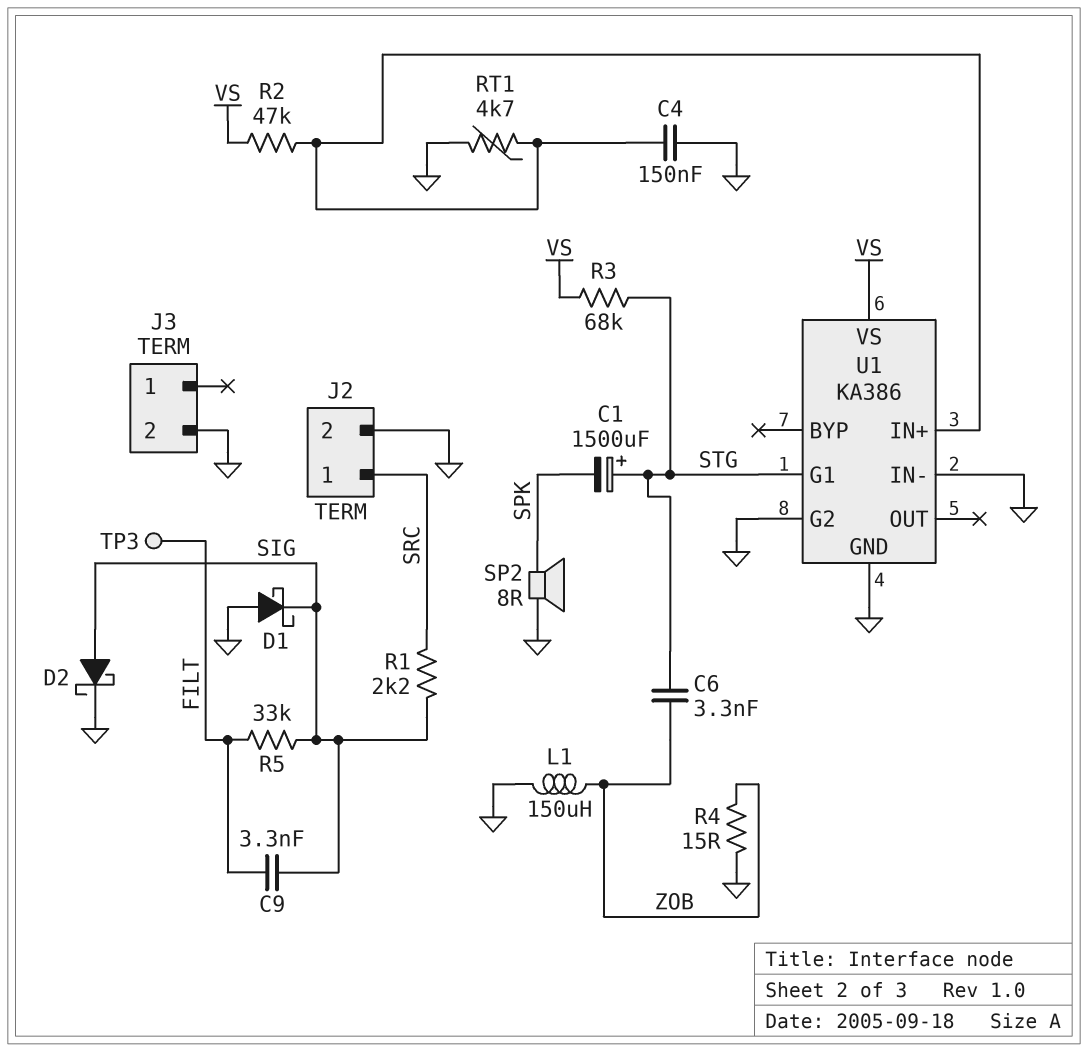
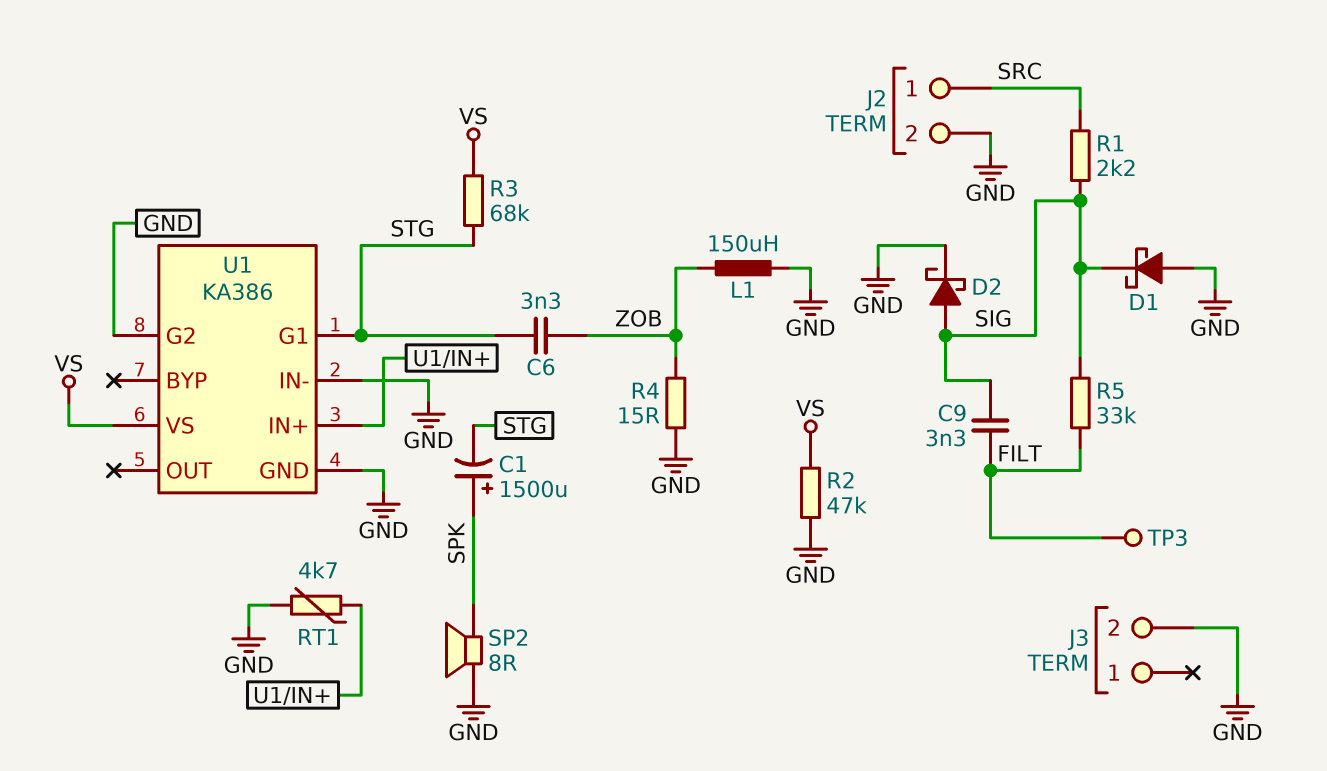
C1: 1500uF (plus STG, minus SPK) -> 1500uF (plus SPK, minus STG)
C4: 150nF (GND, U1/IN+) -> none
R2: 47k (U1/IN+, VS) -> 47k (GND, VS)

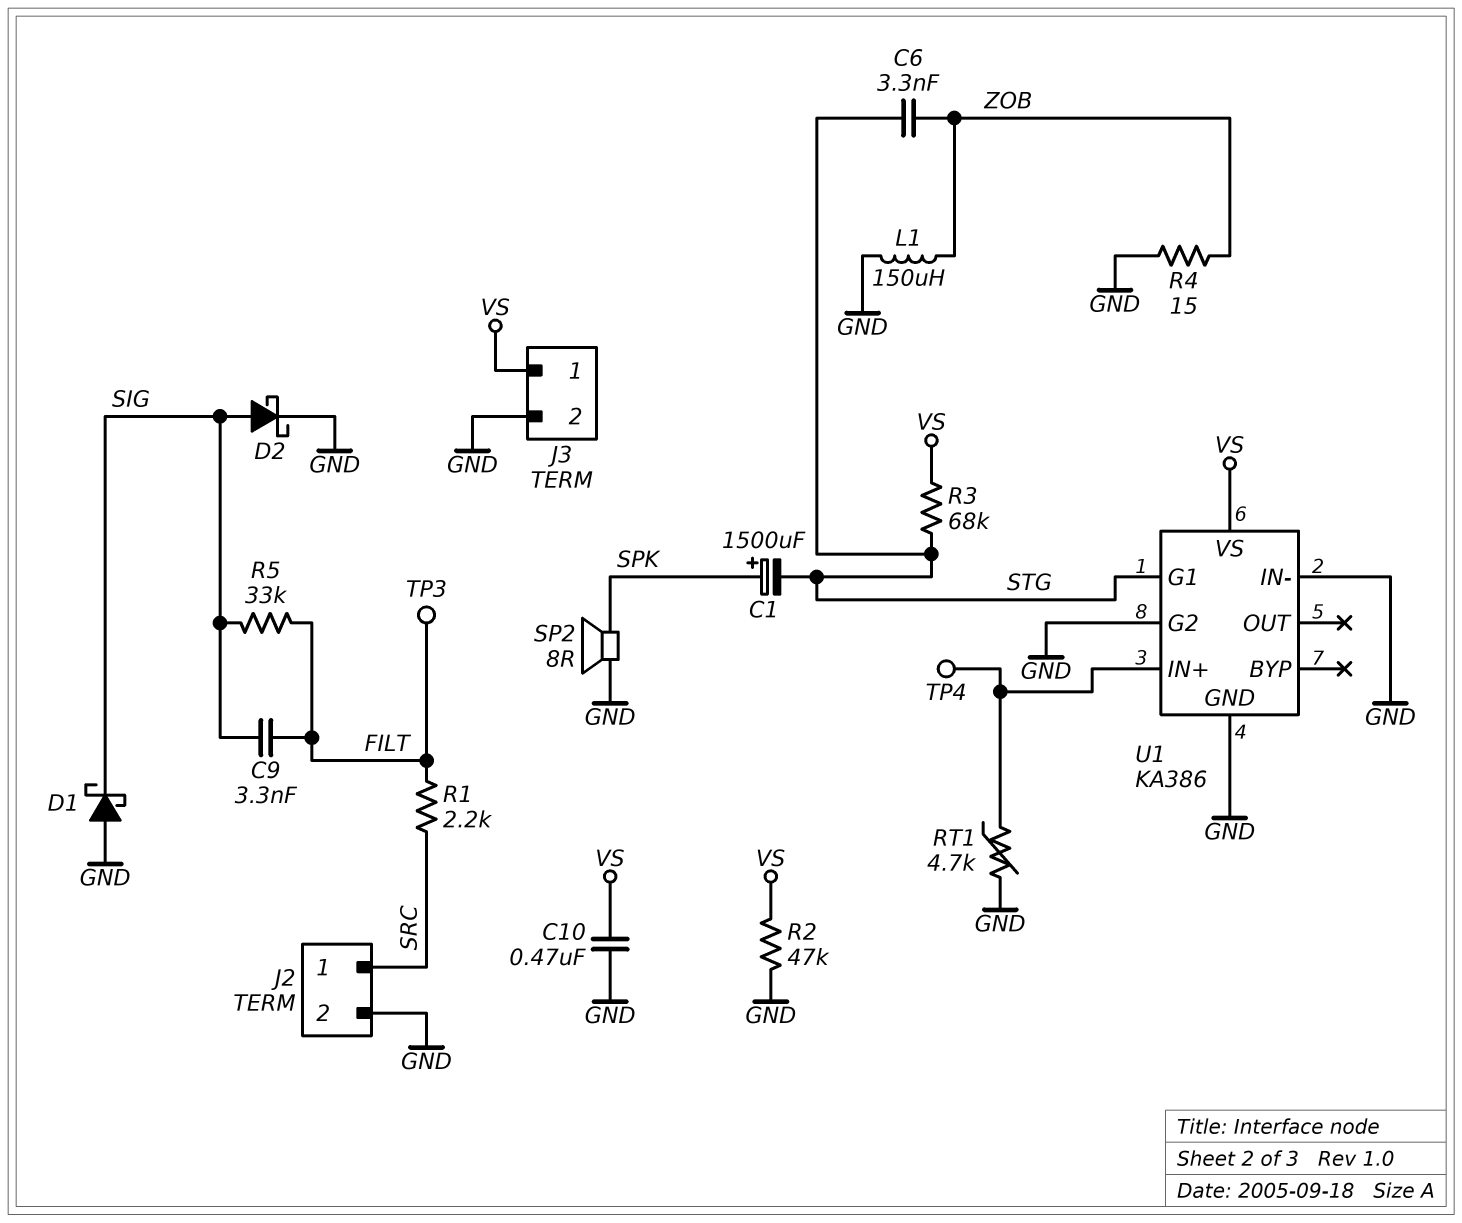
C10: none -> 470nF (GND, VS)
J3 pin 1: none -> VS
R1: 2.2k (SIG, SRC) -> 2.2k (FILT, SRC)
TP4: none -> test point (U1/IN+)

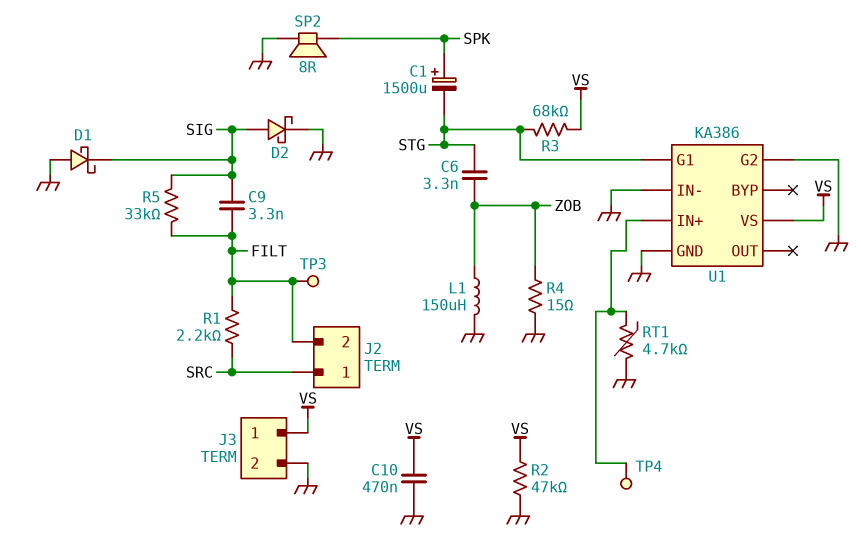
J2 pin 2: GND -> FILT

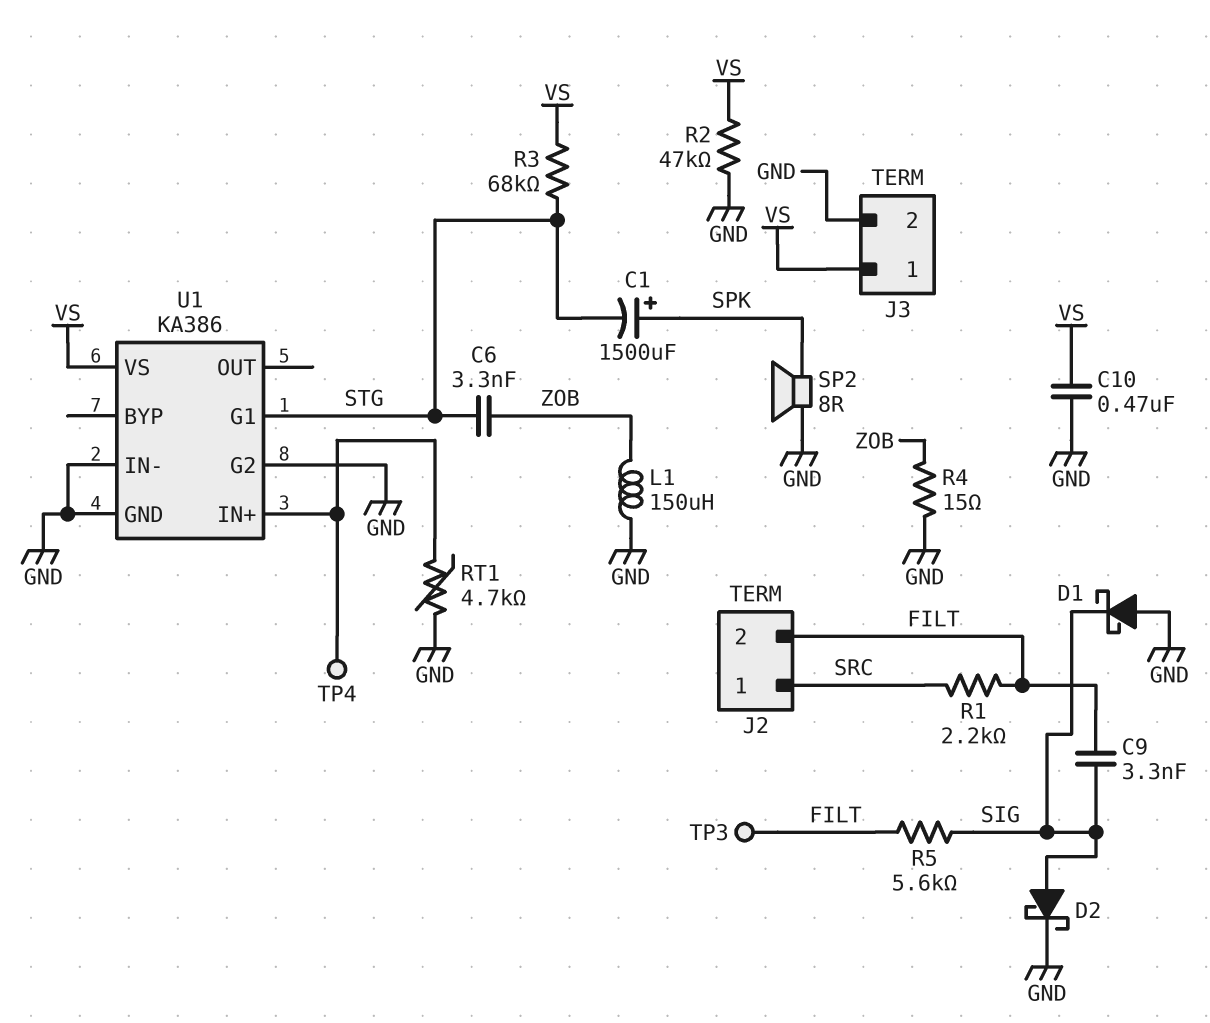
R5: 33k (FILT, SIG) -> 5.6k (FILT, SIG)

